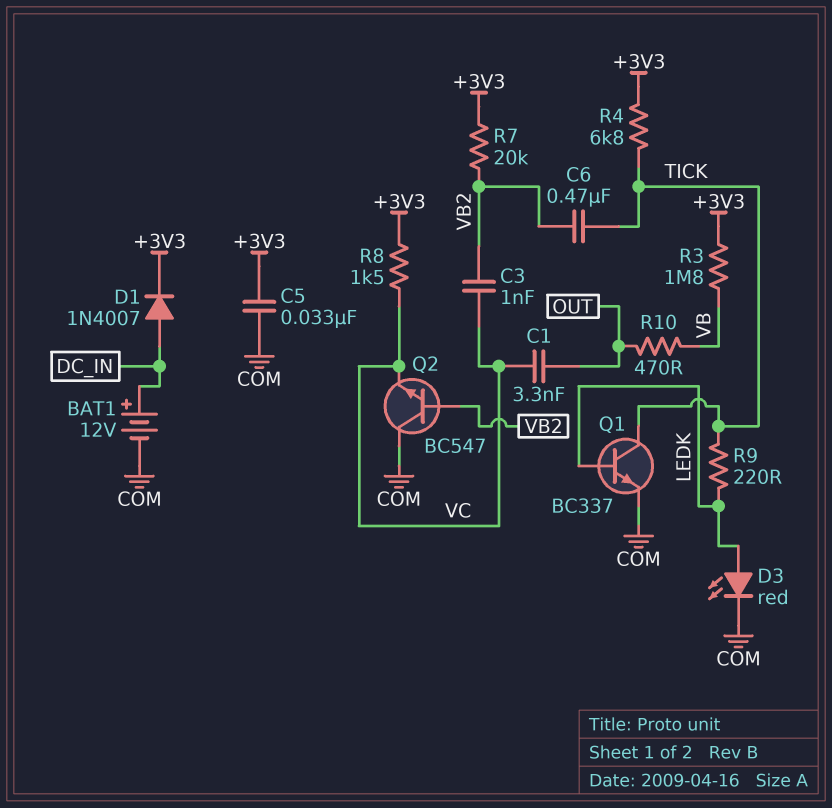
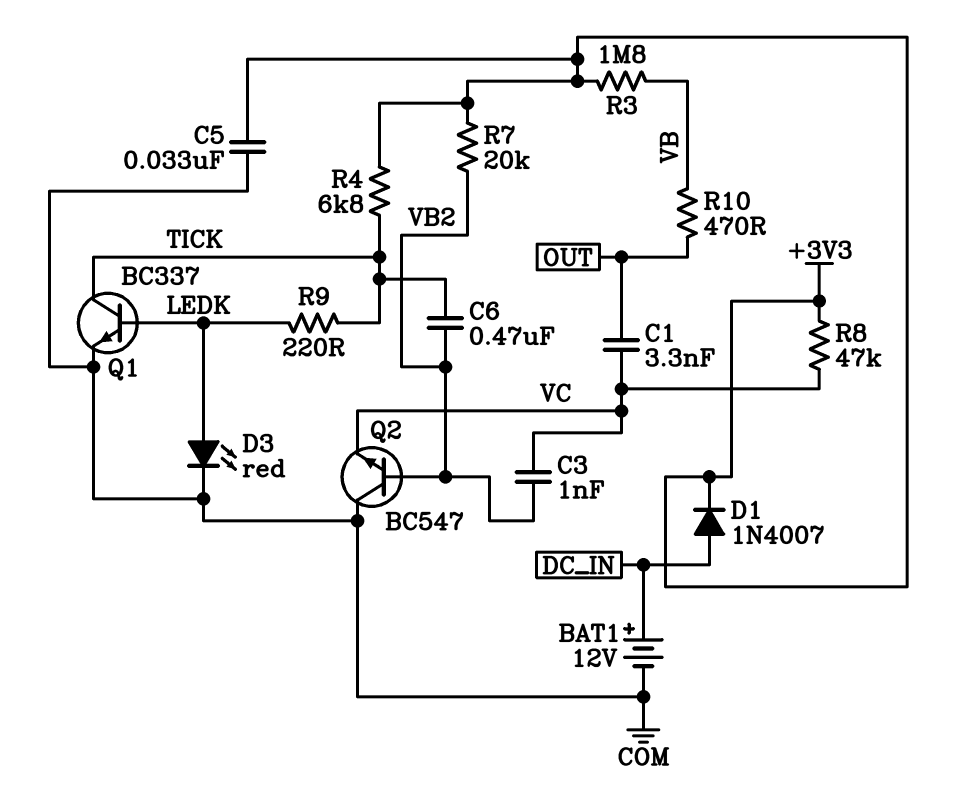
R8: 1.5k (+3V3, VC) -> 47k (+3V3, VC)

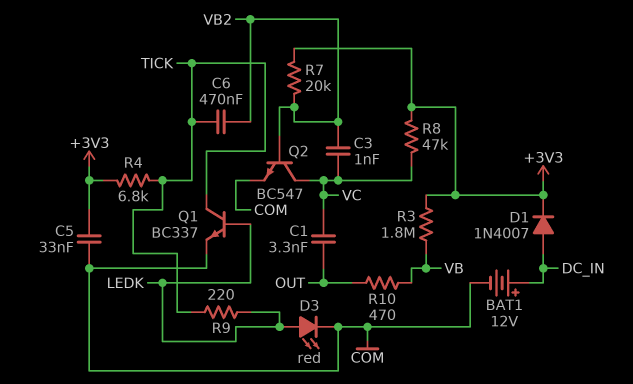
Q2: NPN BC547 (B VB2, C COM, E VC) -> NPN BC547 (B VB2, C VC, E COM)

